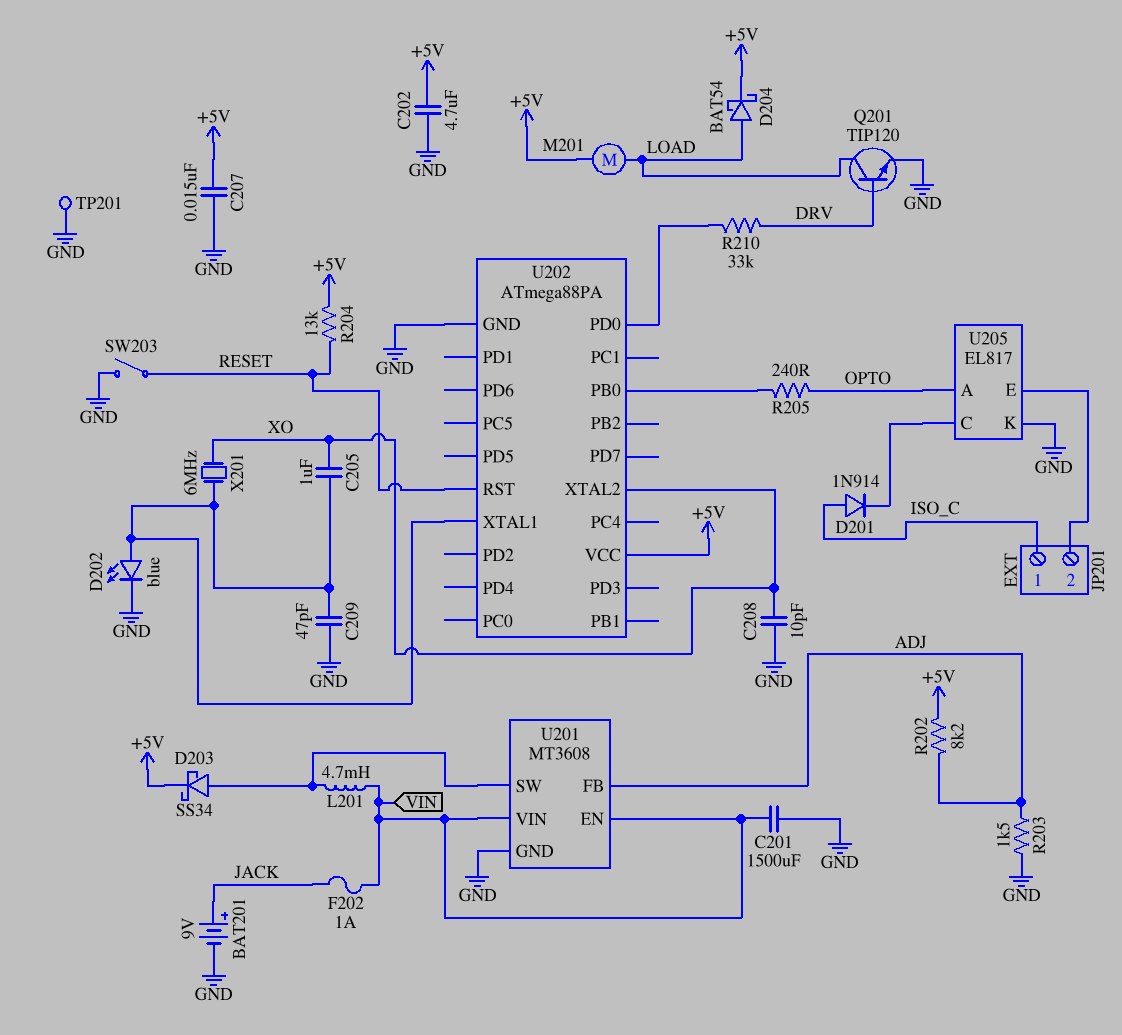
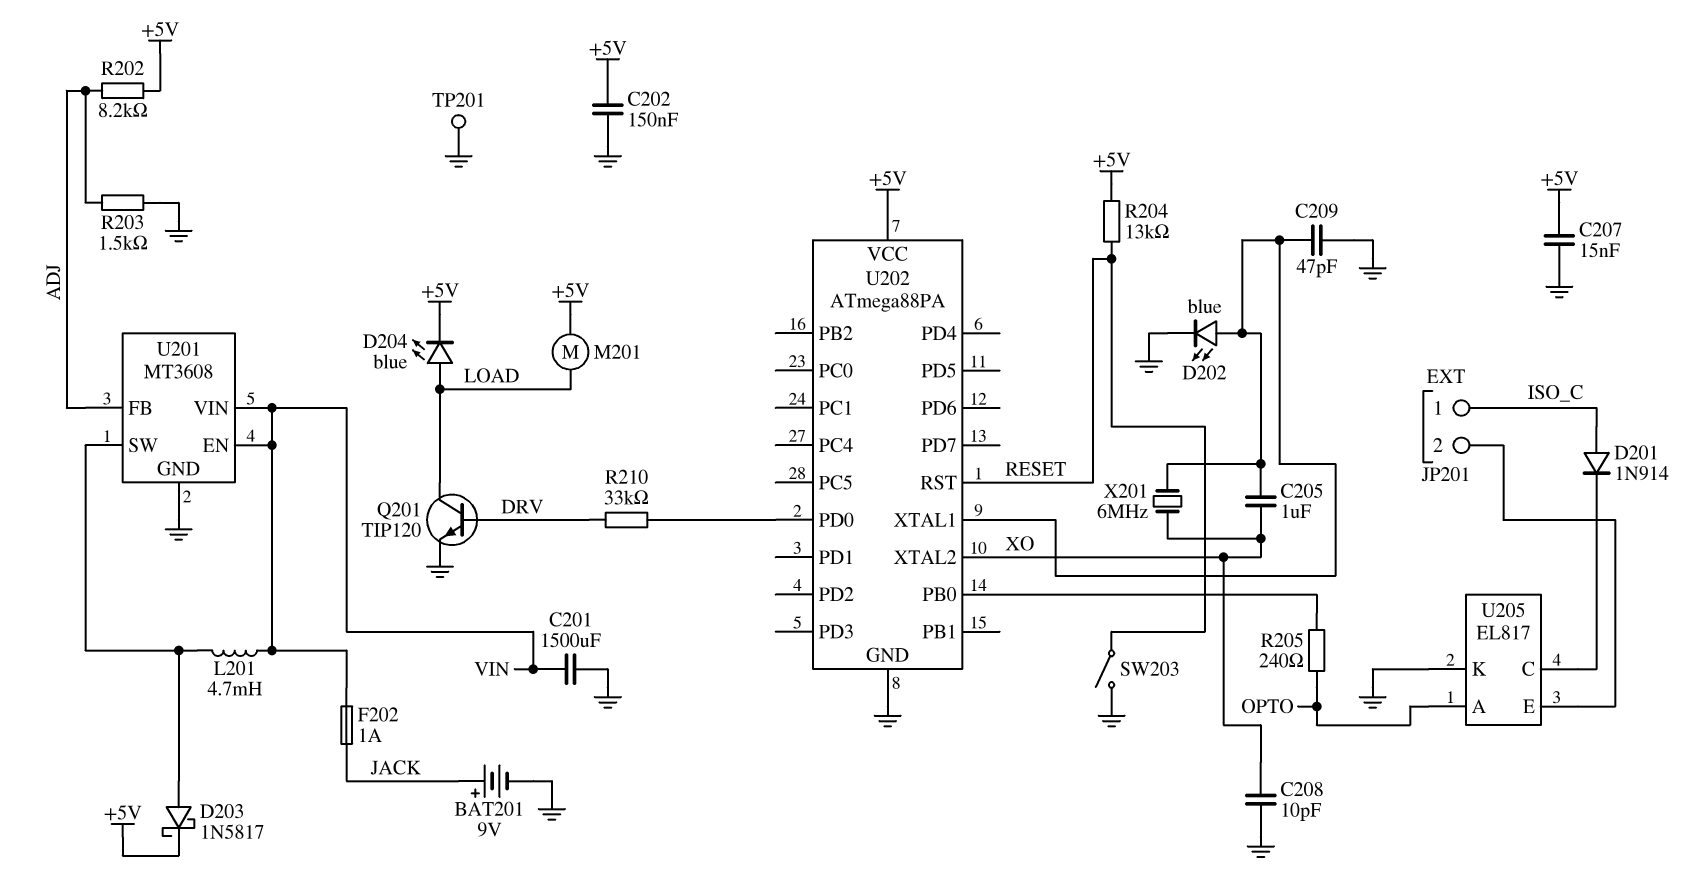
C202: 4.7uF (+5V, GND) -> 150nF (+5V, GND)
D203: schottky SS34 (A U201/SW, K +5V) -> schottky 1N5817 (A U201/SW, K +5V)
D204: schottky BAT54 (A LOAD, K +5V) -> LED blue (A LOAD, K +5V)

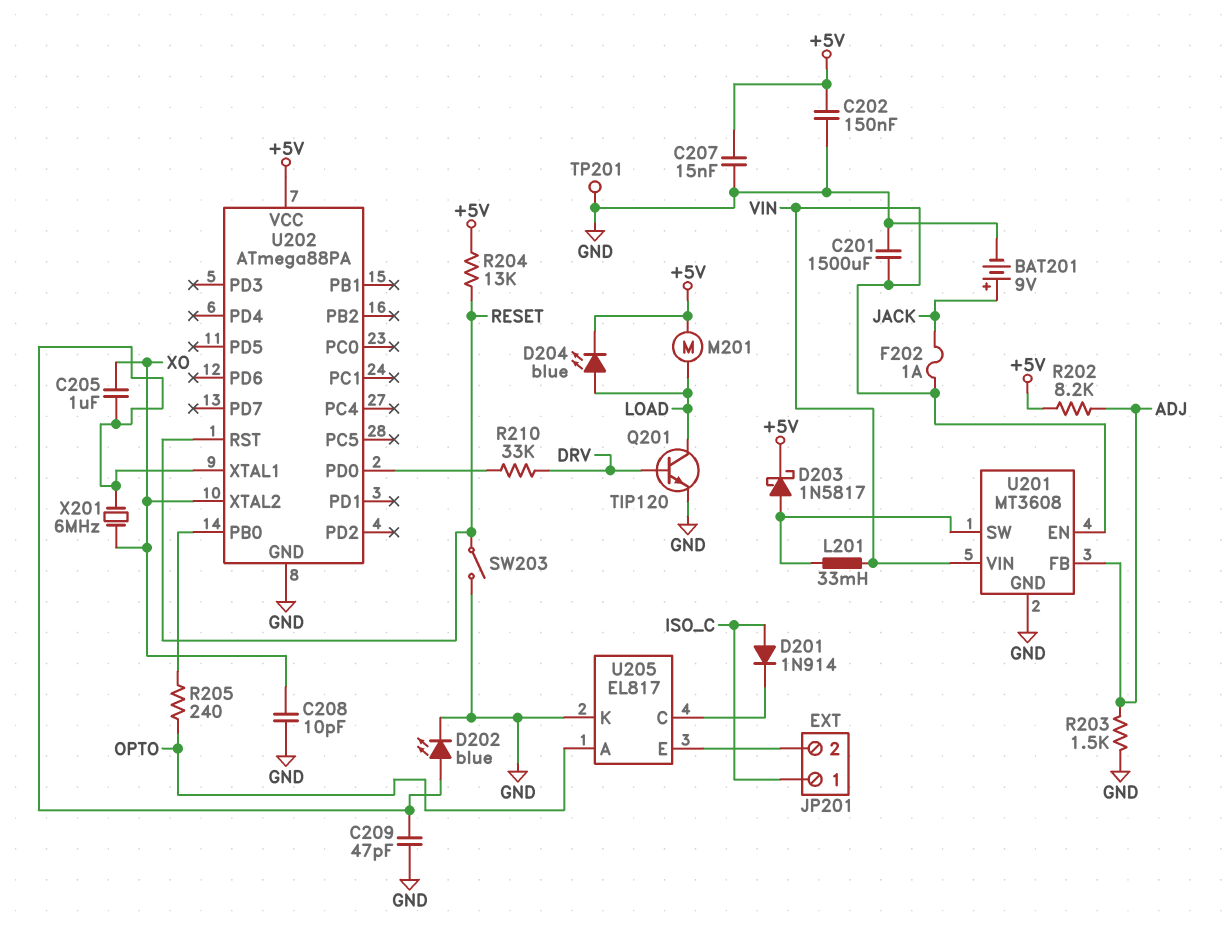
L201: 4.7mH (U201/SW, VIN) -> 33mH (U201/SW, VIN)

